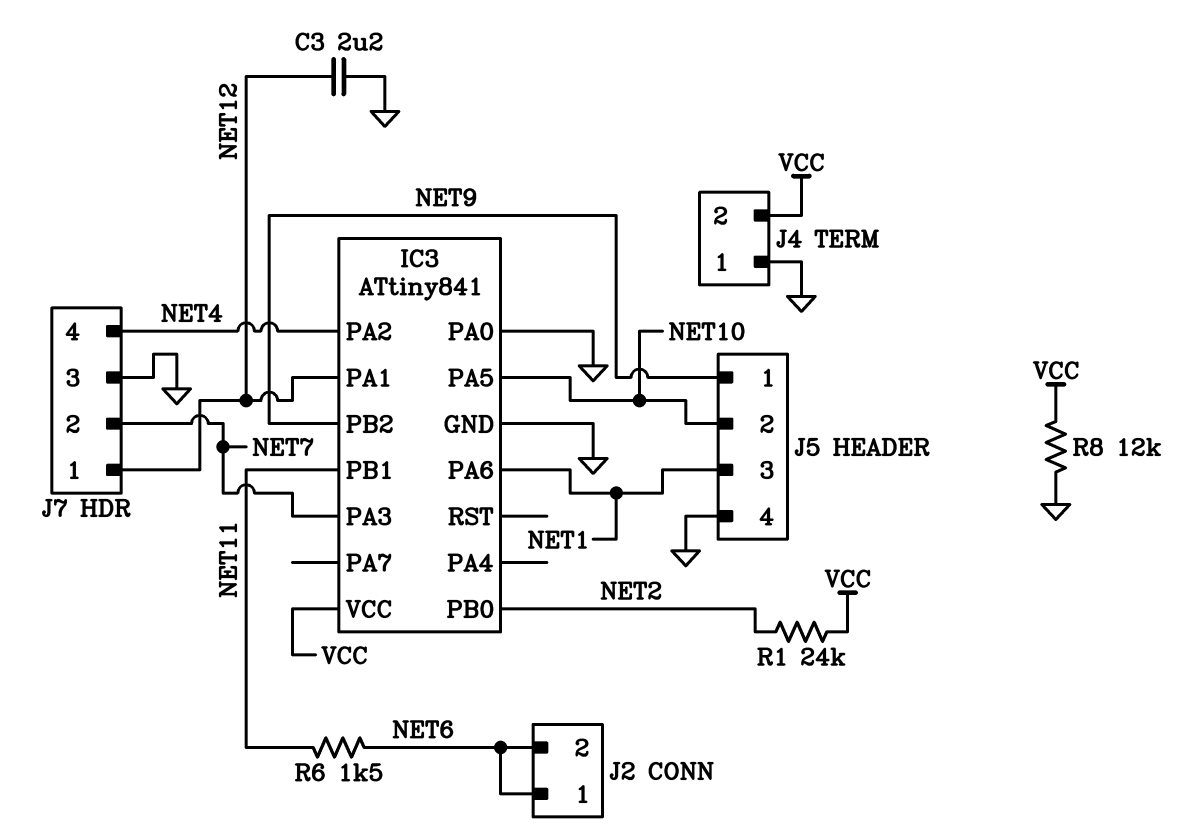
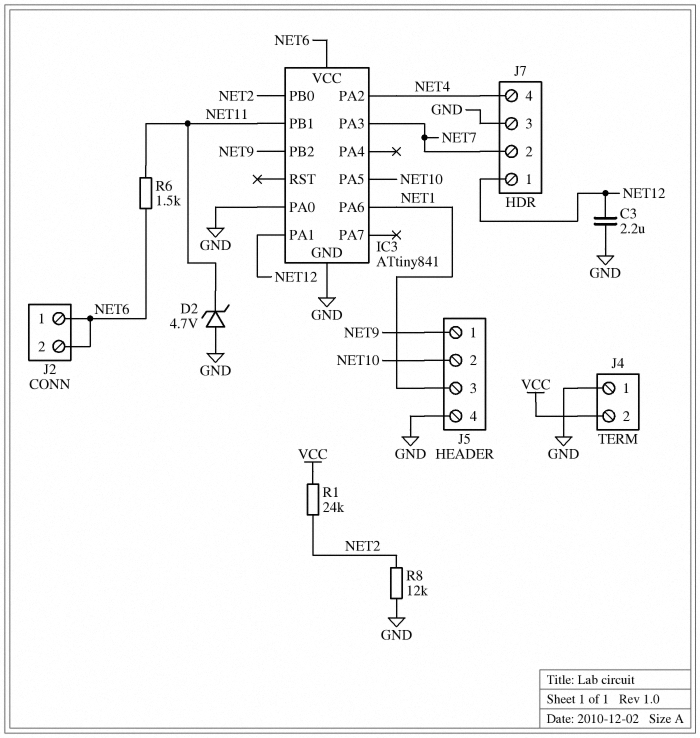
D2: none -> zener 4.7V (A GND, K NET11)
IC3 pin VCC: VCC -> NET6
R8: 12k (GND, VCC) -> 12k (GND, NET2)

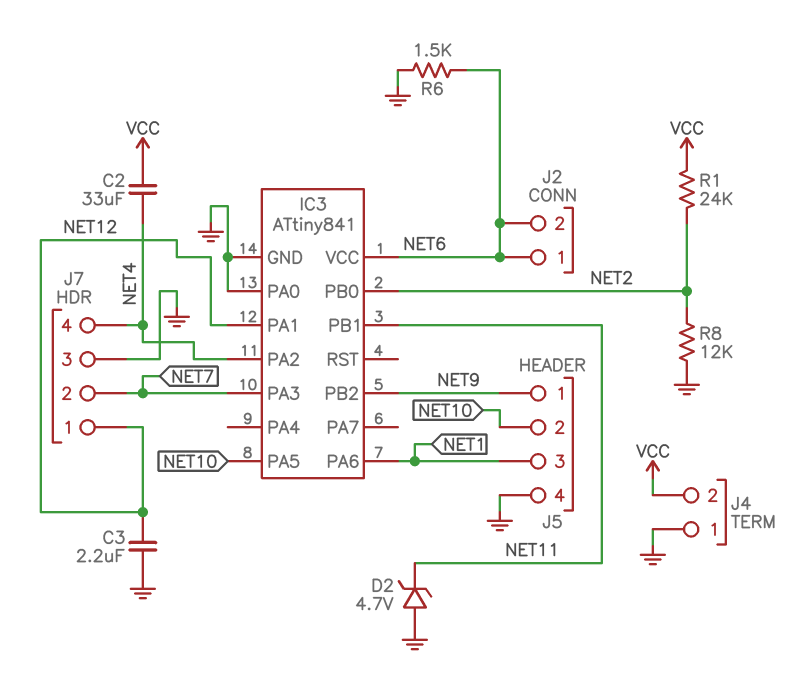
C2: none -> 33uF (NET4, VCC)
R6: 1.5k (NET6, NET11) -> 1.5k (GND, NET6)

